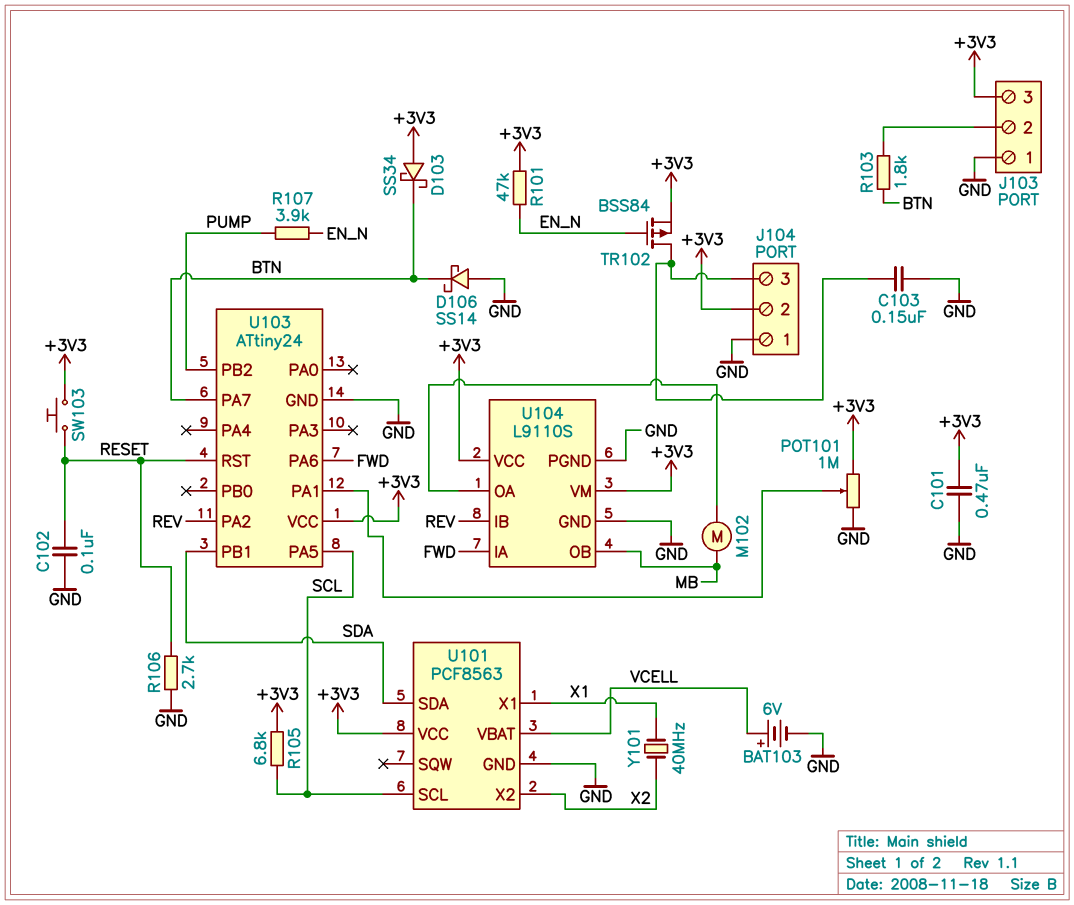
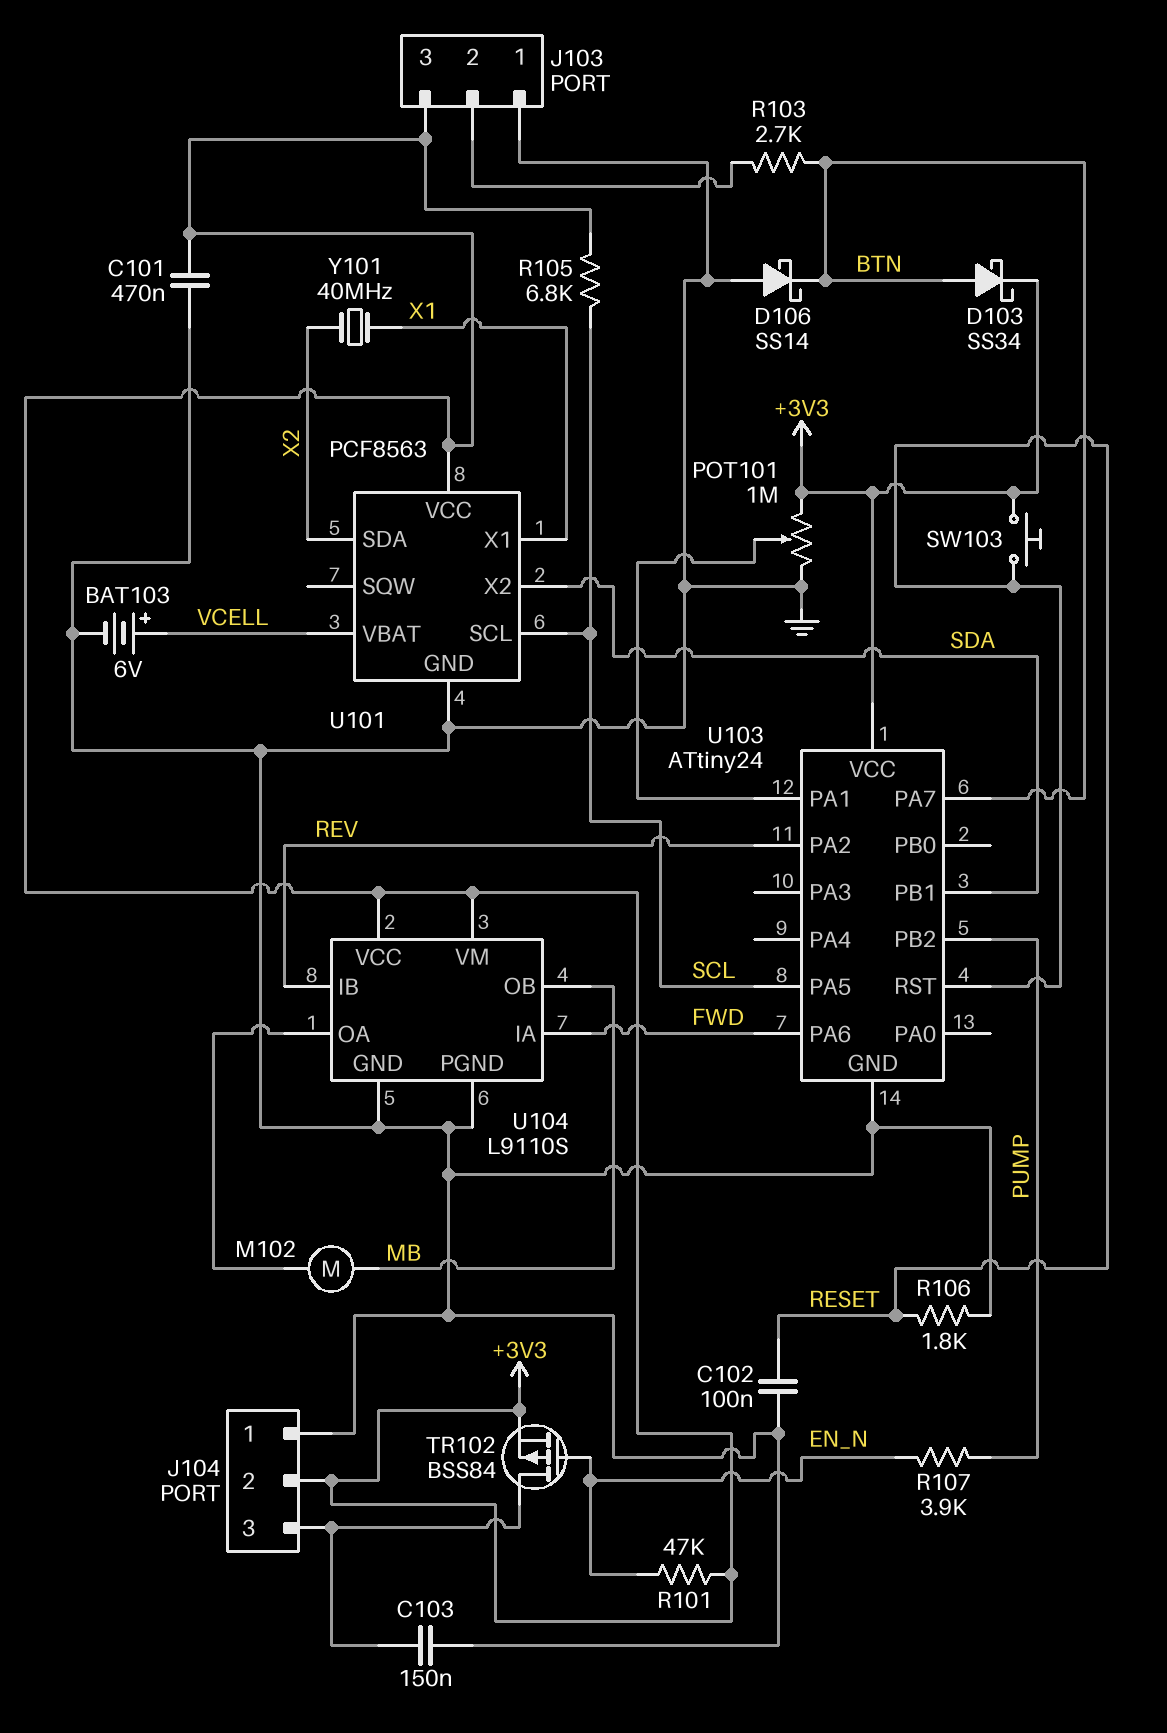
D103: schottky SS34 (A +3V3, K BTN) -> schottky SS34 (A BTN, K +3V3)
R103: 1.8k (BTN, J103/2) -> 2.7k (BTN, J103/2)
R106: 2.7k (GND, RESET) -> 1.8k (GND, RESET)
U101 pin SDA: SDA -> X2
U101 pin X2: X2 -> SDA

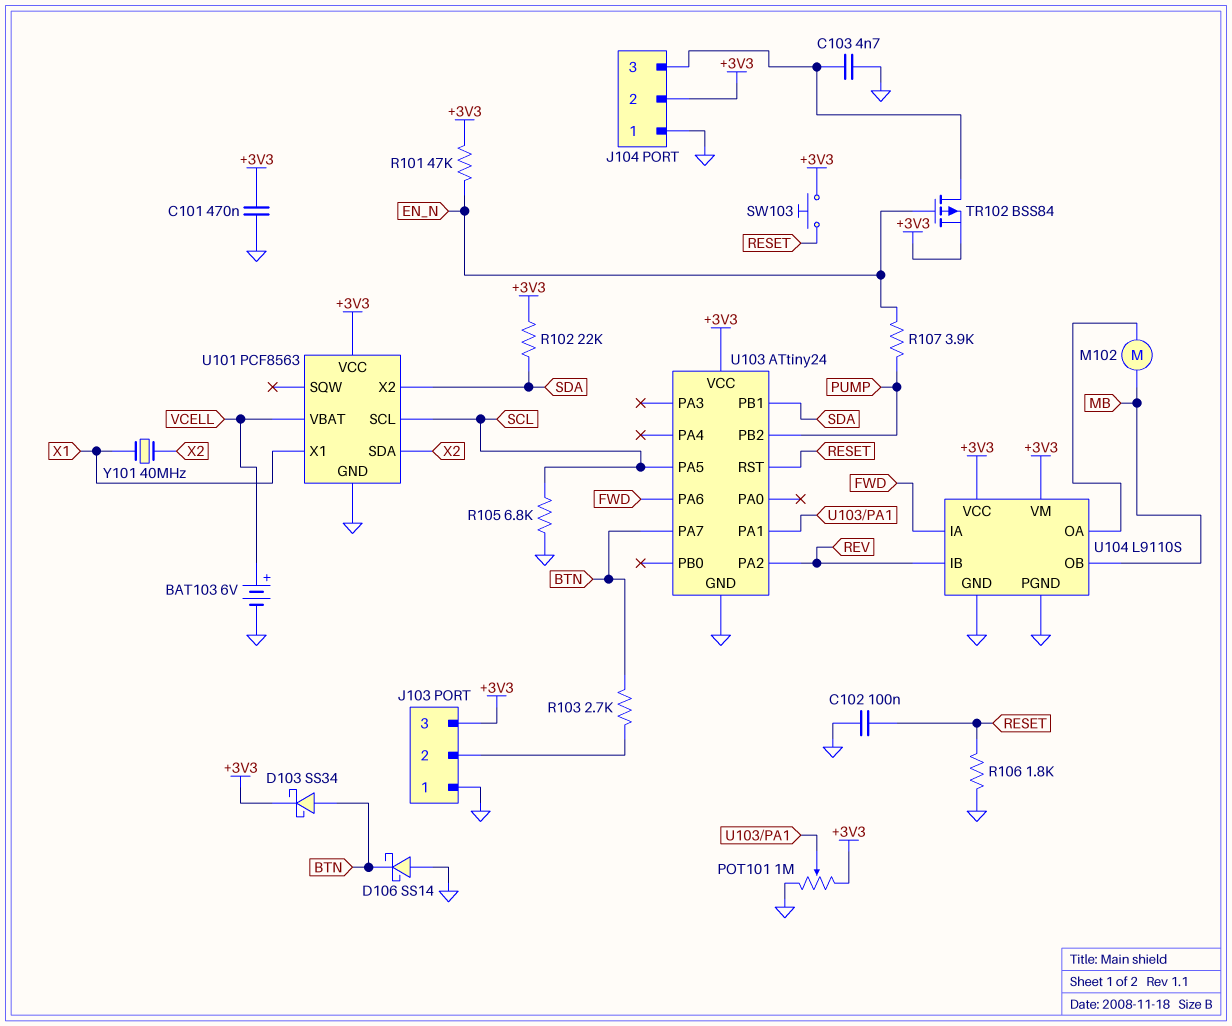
C103: 150nF (GND, J104/3) -> 4.7nF (GND, J104/3)
R102: none -> 22k (+3V3, SDA)
R105: 6.8k (+3V3, SCL) -> 6.8k (GND, SCL)

